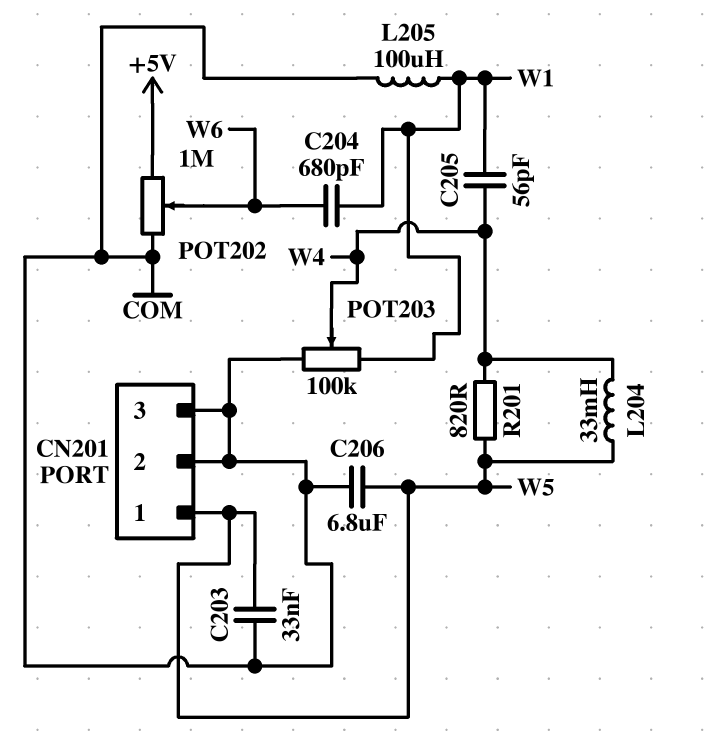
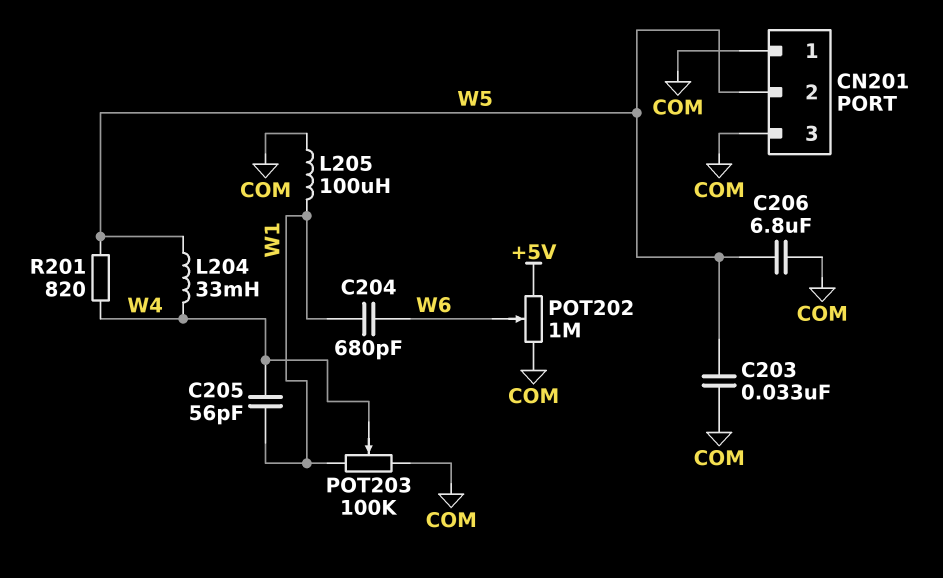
CN201 pin 1: W5 -> COM
CN201 pin 2: COM -> W5

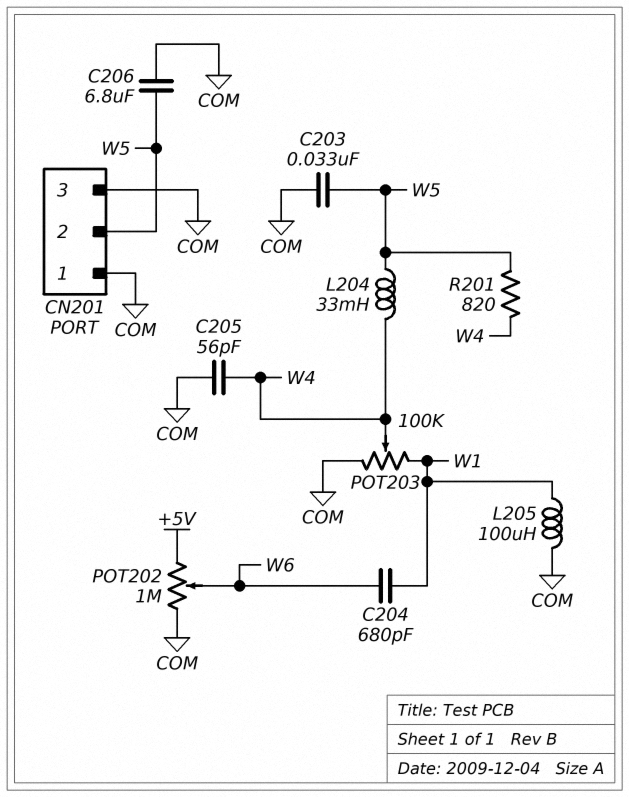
C205: 56pF (W1, W4) -> 56pF (COM, W4)

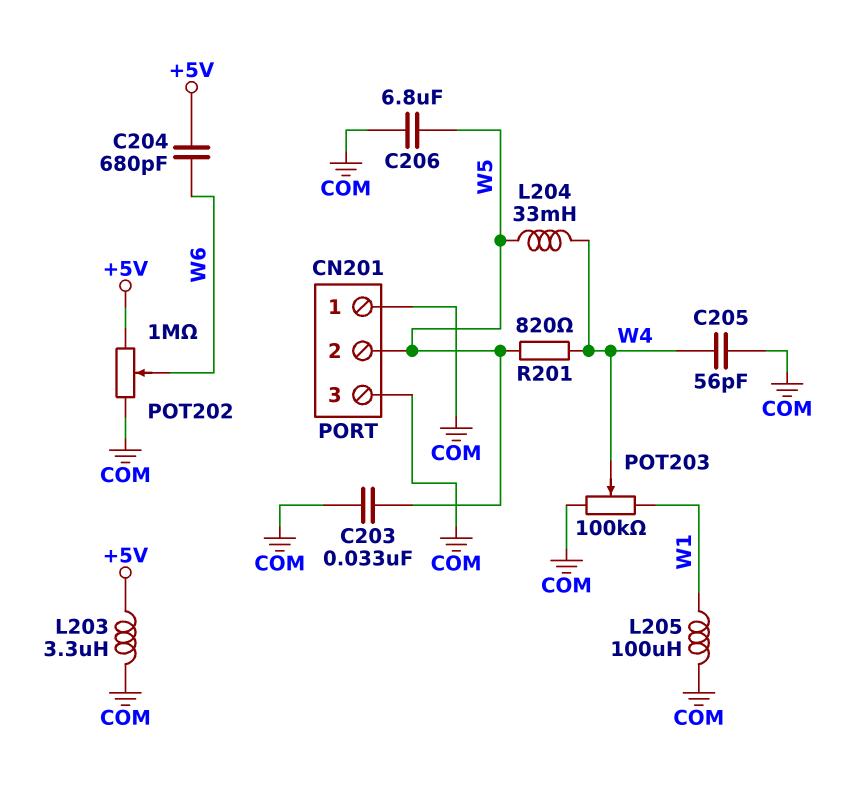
C204: 680pF (W1, W6) -> 680pF (+5V, W6)
L203: none -> 3.3uH (+5V, COM)

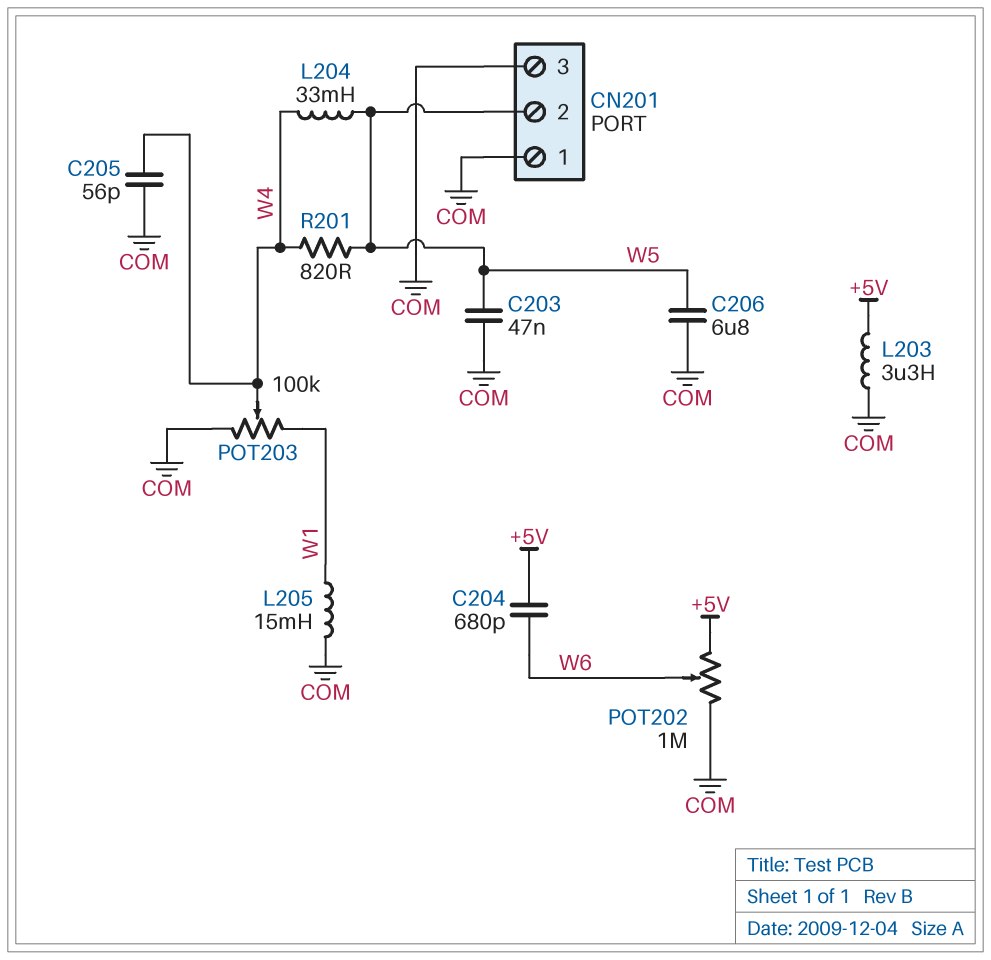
C203: 33nF (COM, W5) -> 47nF (COM, W5)
L205: 100uH (COM, W1) -> 15mH (COM, W1)

